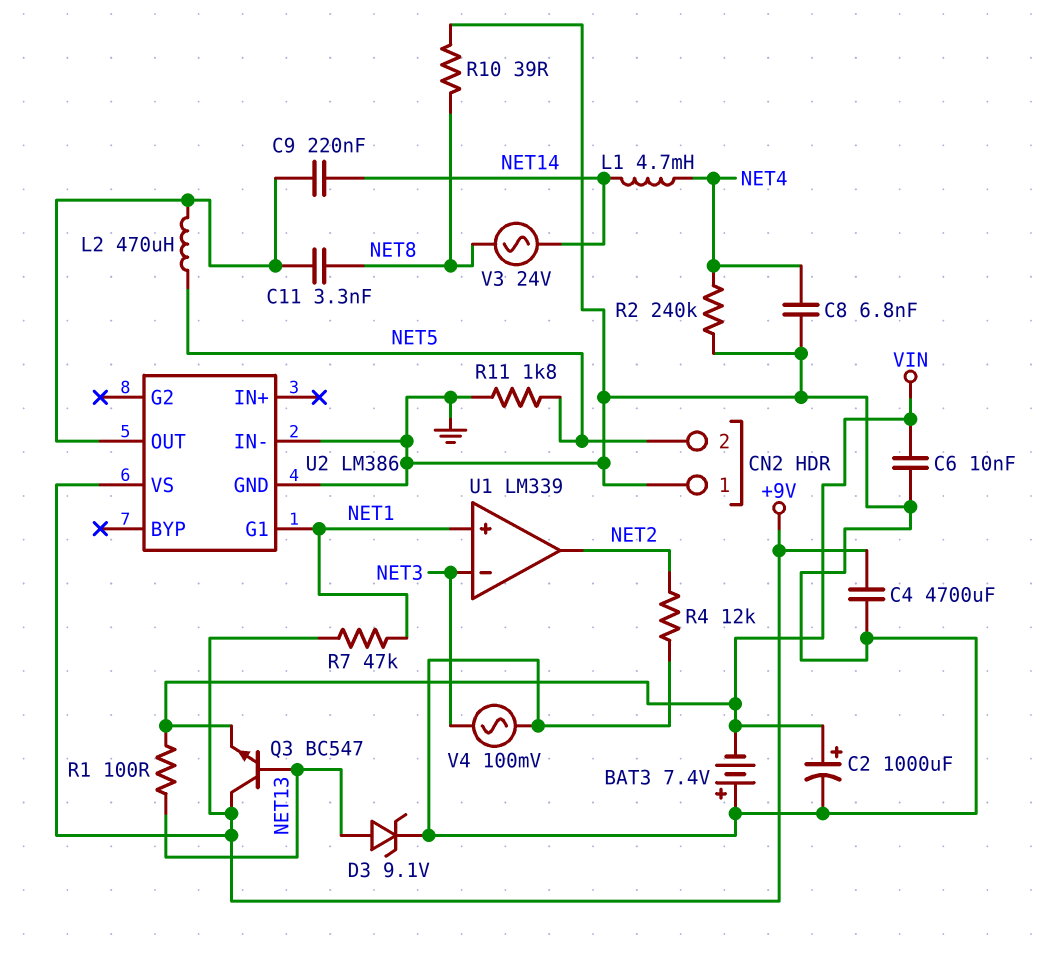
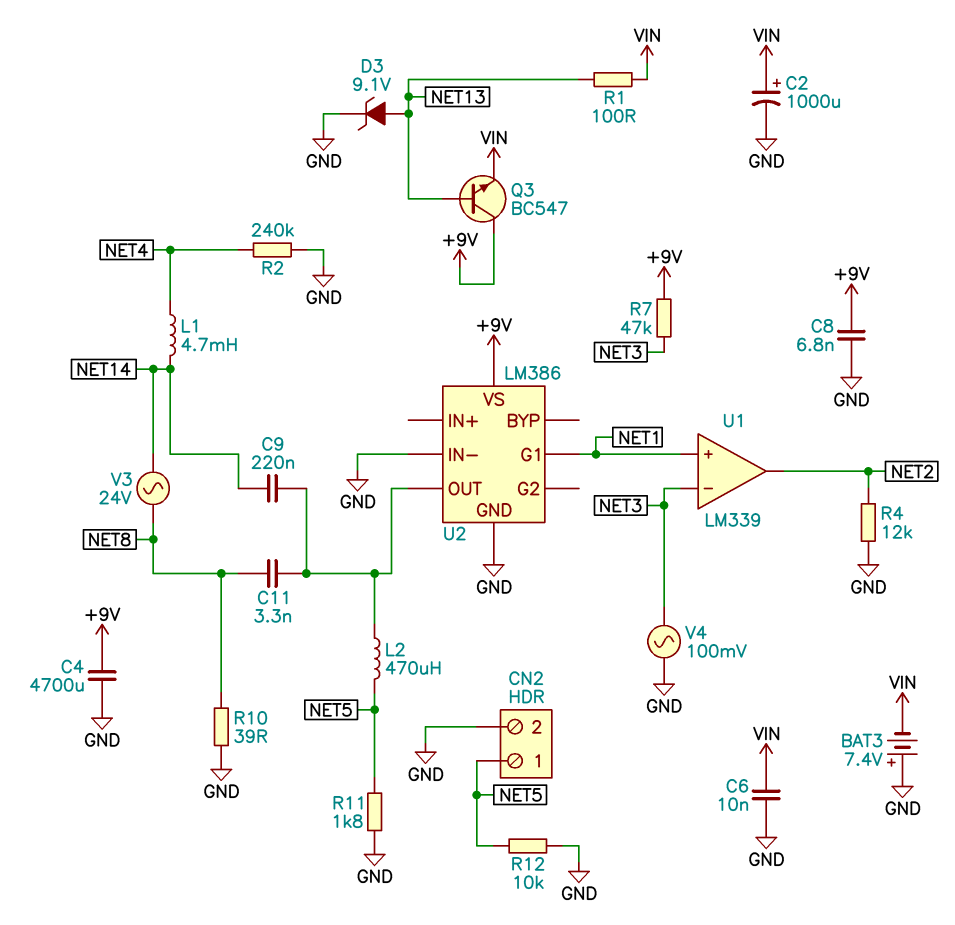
C8: 6.8nF (GND, NET4) -> 6.8nF (+9V, GND)
CN2 pin 1: GND -> NET5
CN2 pin 2: NET5 -> GND
R7: 47k (+9V, NET1) -> 47k (+9V, NET3)
R12: none -> 10k (GND, NET5)

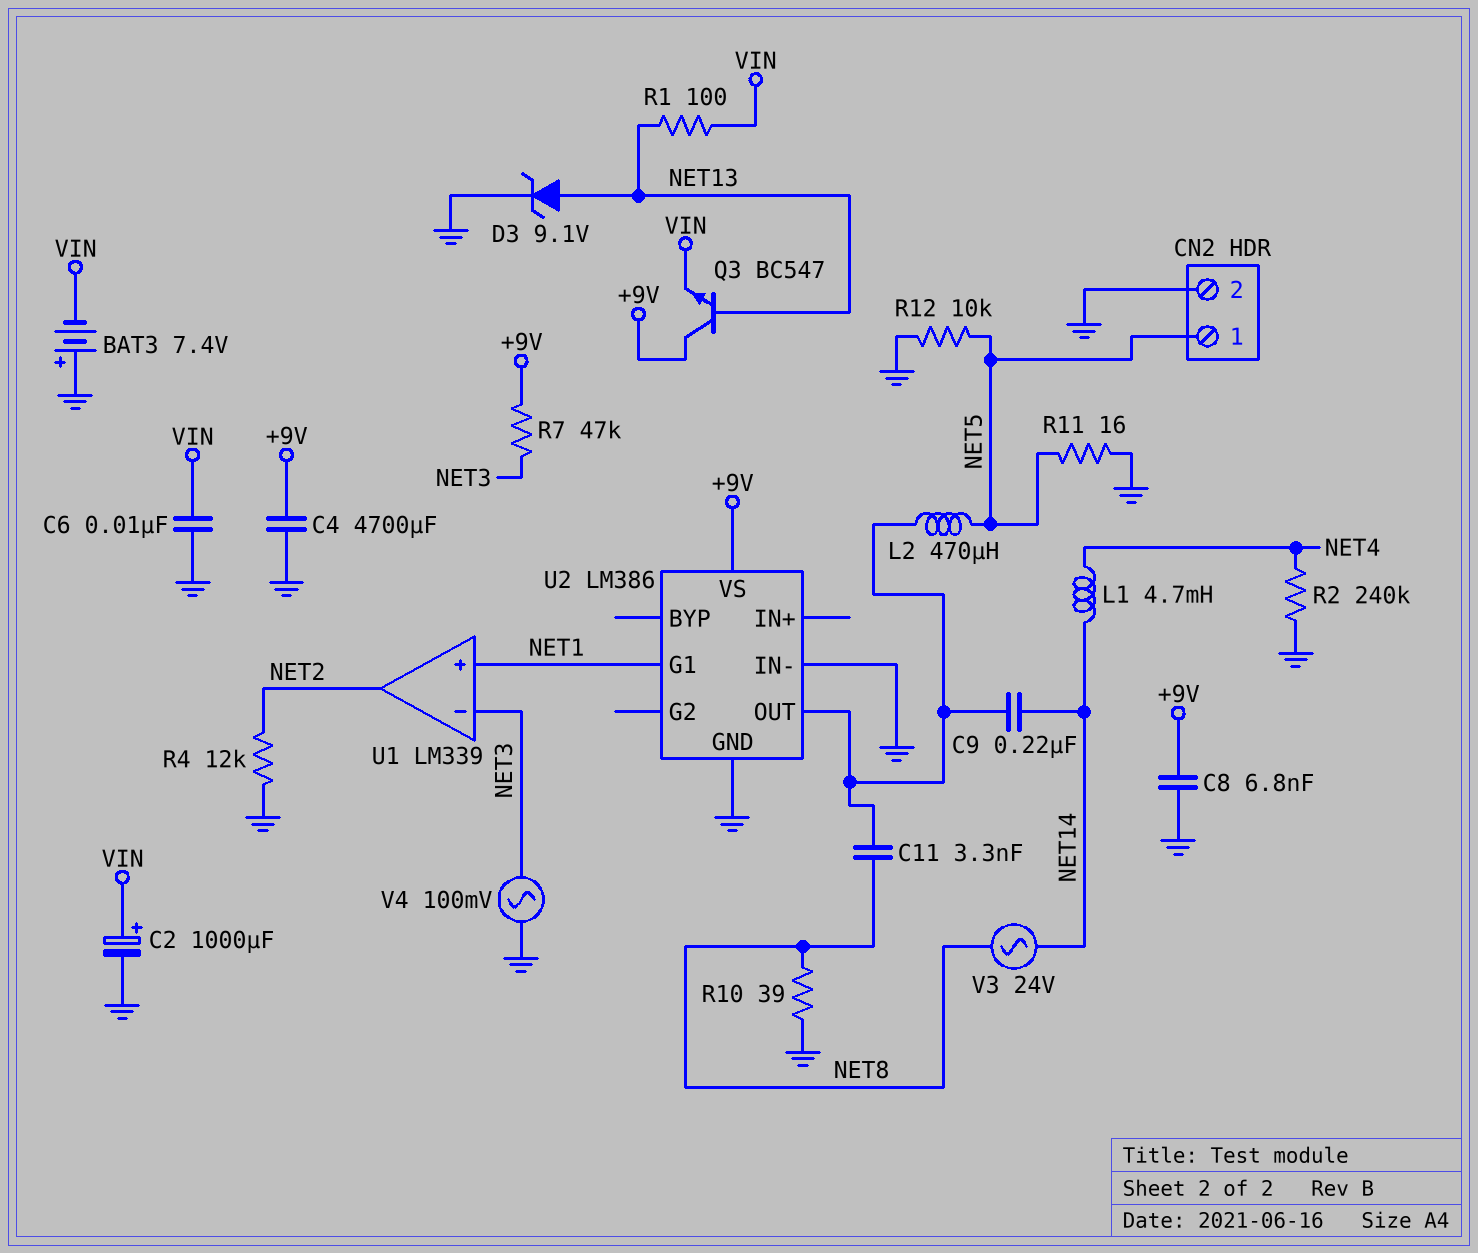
R11: 1.8k (GND, NET5) -> 16 (GND, NET5)

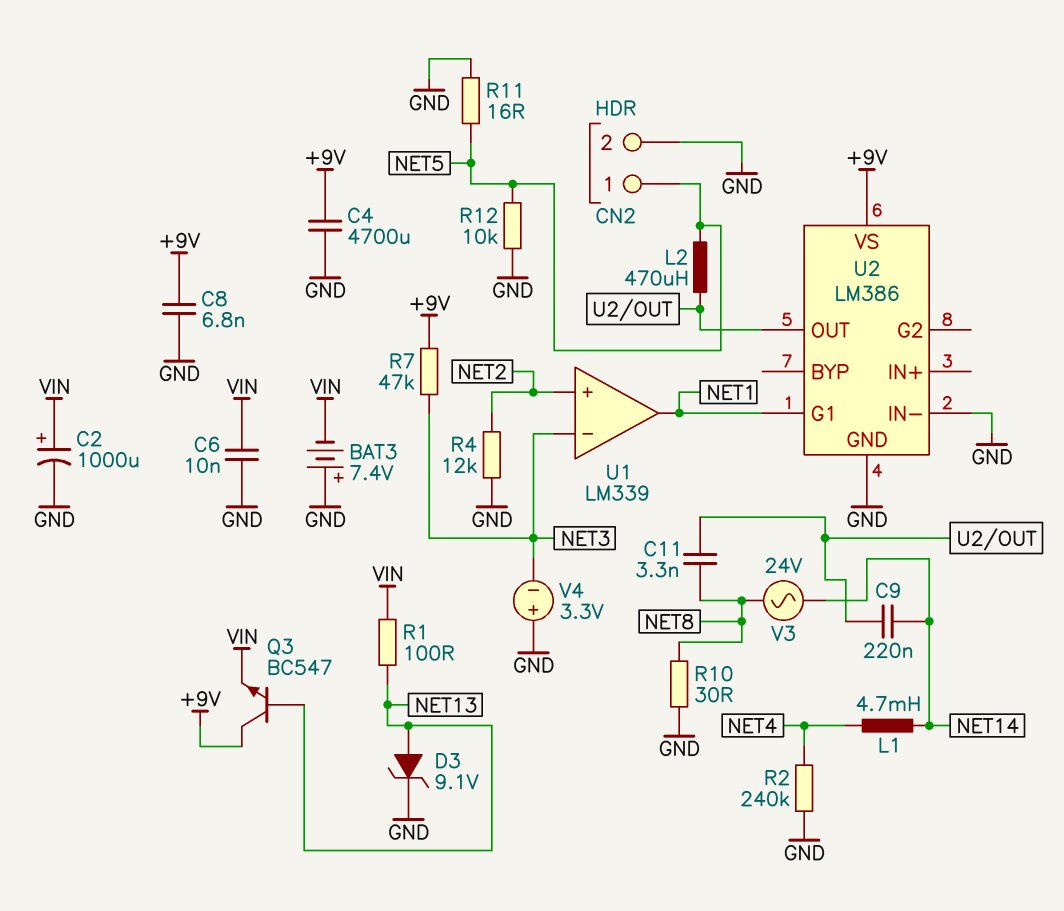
R10: 39 (GND, NET8) -> 30 (GND, NET8)
U1 pin in+: NET1 -> NET2
U1 pin out: NET2 -> NET1
V4: AC 100mV (GND, NET3) -> 3.3V (plus GND, minus NET3)

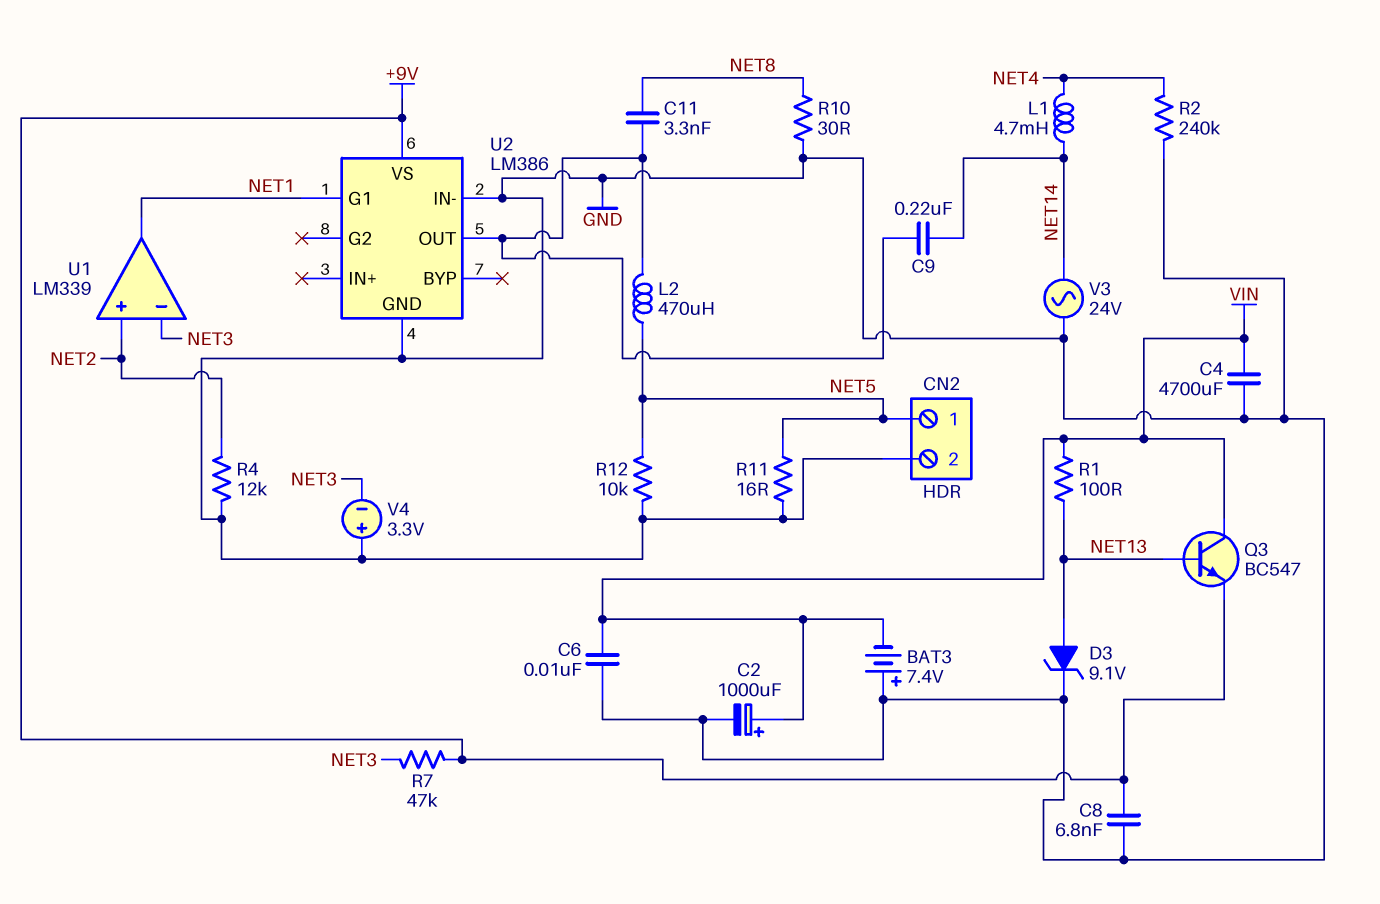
C4: 4700uF (+9V, GND) -> 4700uF (GND, VIN)
Q3: NPN BC547 (B NET13, C +9V, E VIN) -> NPN BC547 (B NET13, C VIN, E +9V)
V3: AC 24V (NET8, NET14) -> AC 24V (GND, NET14)

